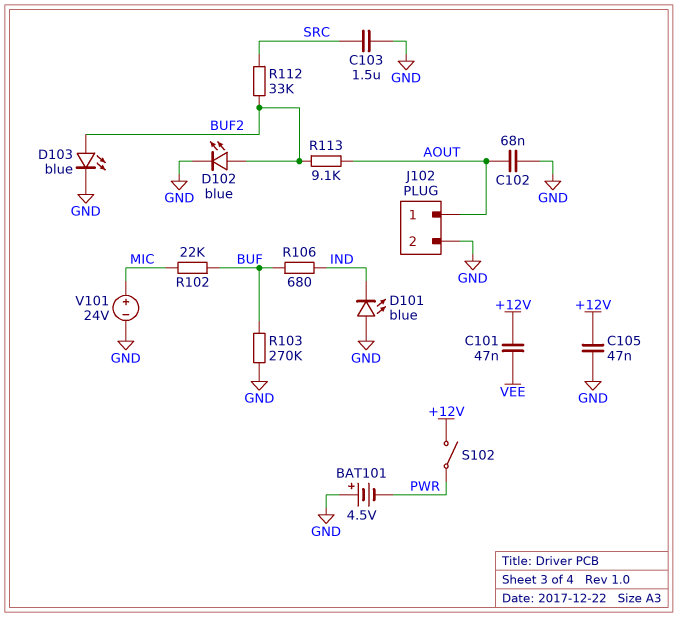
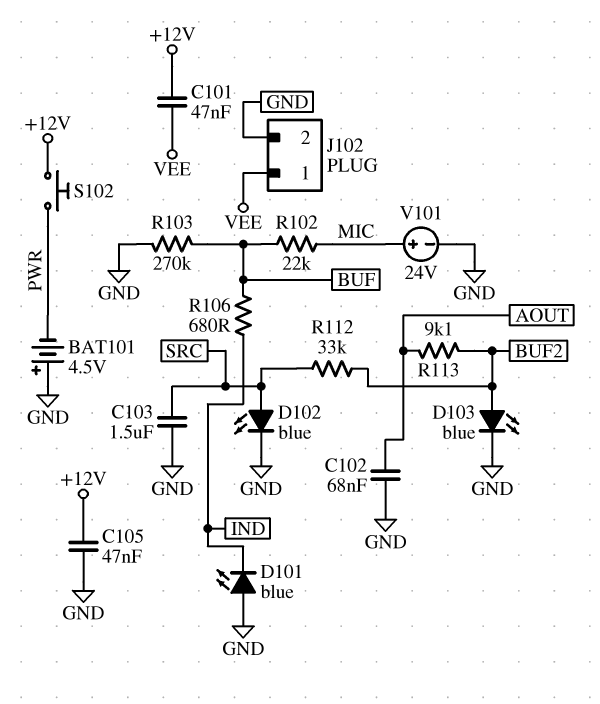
D102: LED blue (A BUF2, K GND) -> LED blue (A SRC, K GND)
J102 pin 1: AOUT -> VEE
S102: switch (+12V, PWR) -> button (+12V, PWR)

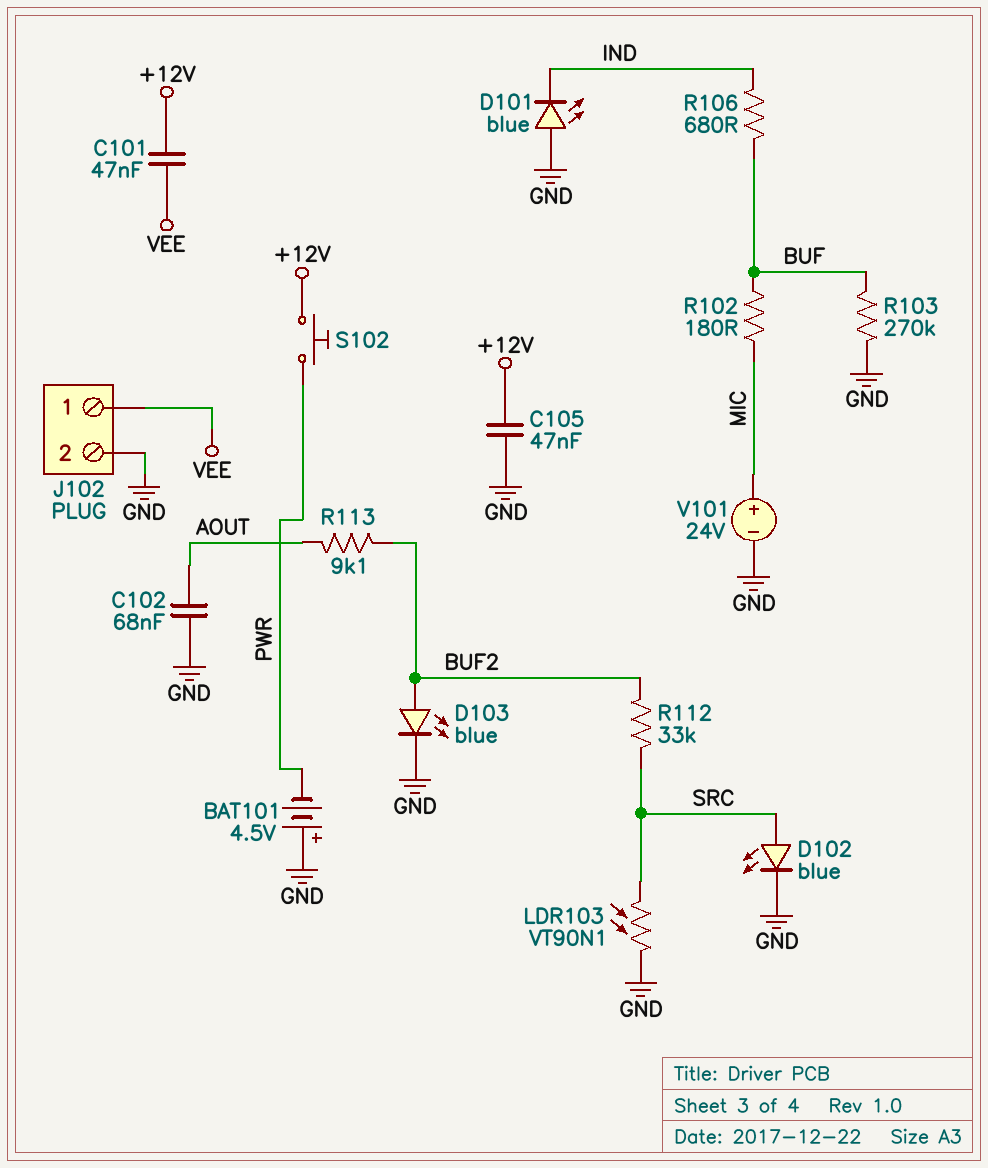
C103: 1.5uF (GND, SRC) -> none
LDR103: none -> VT90N1 (GND, SRC)
R102: 22k (BUF, MIC) -> 180 (BUF, MIC)

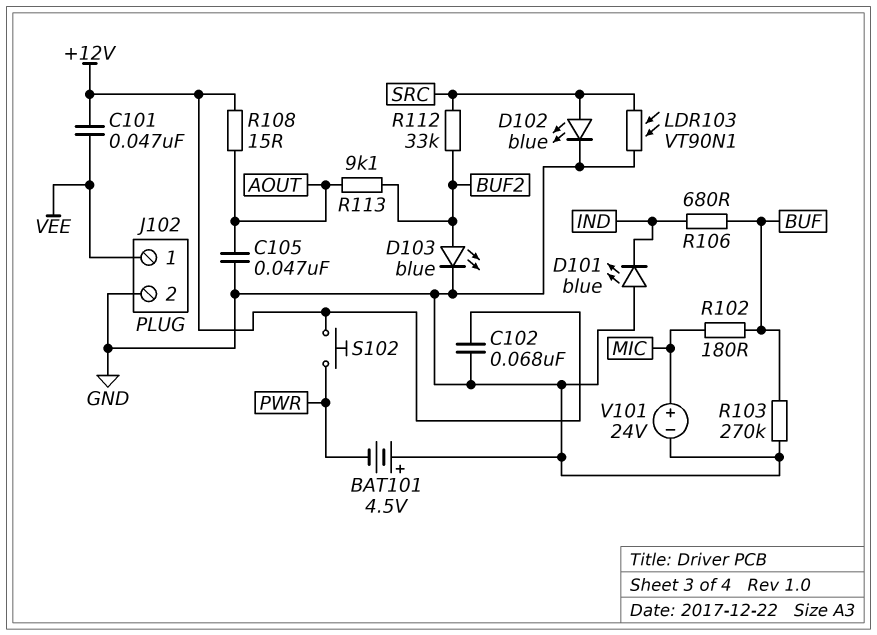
C102: 68nF (AOUT, GND) -> 68nF (+12V, GND)
C105: 47nF (+12V, GND) -> 47nF (AOUT, GND)
R108: none -> 15 (+12V, AOUT)

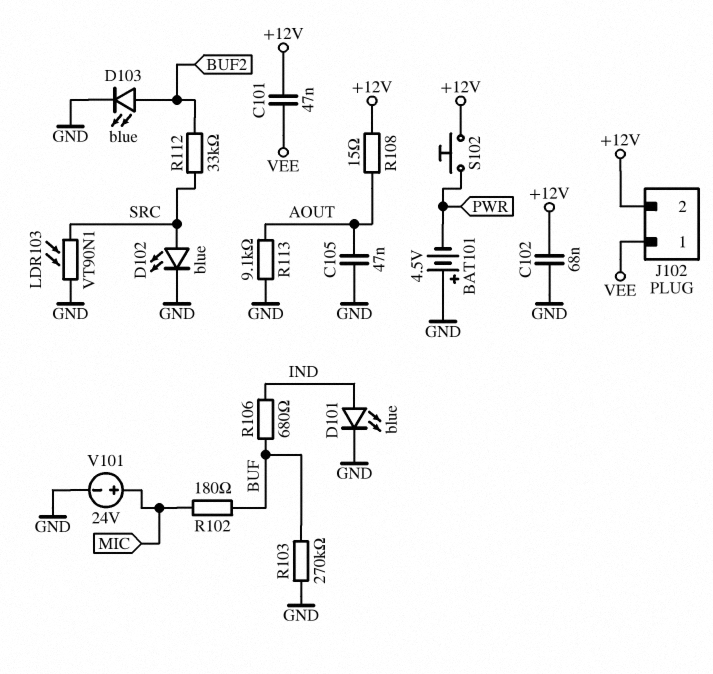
D101: LED blue (A GND, K IND) -> LED blue (A IND, K GND)
J102 pin 2: GND -> +12V
R113: 9.1k (AOUT, BUF2) -> 9.1k (AOUT, GND)

